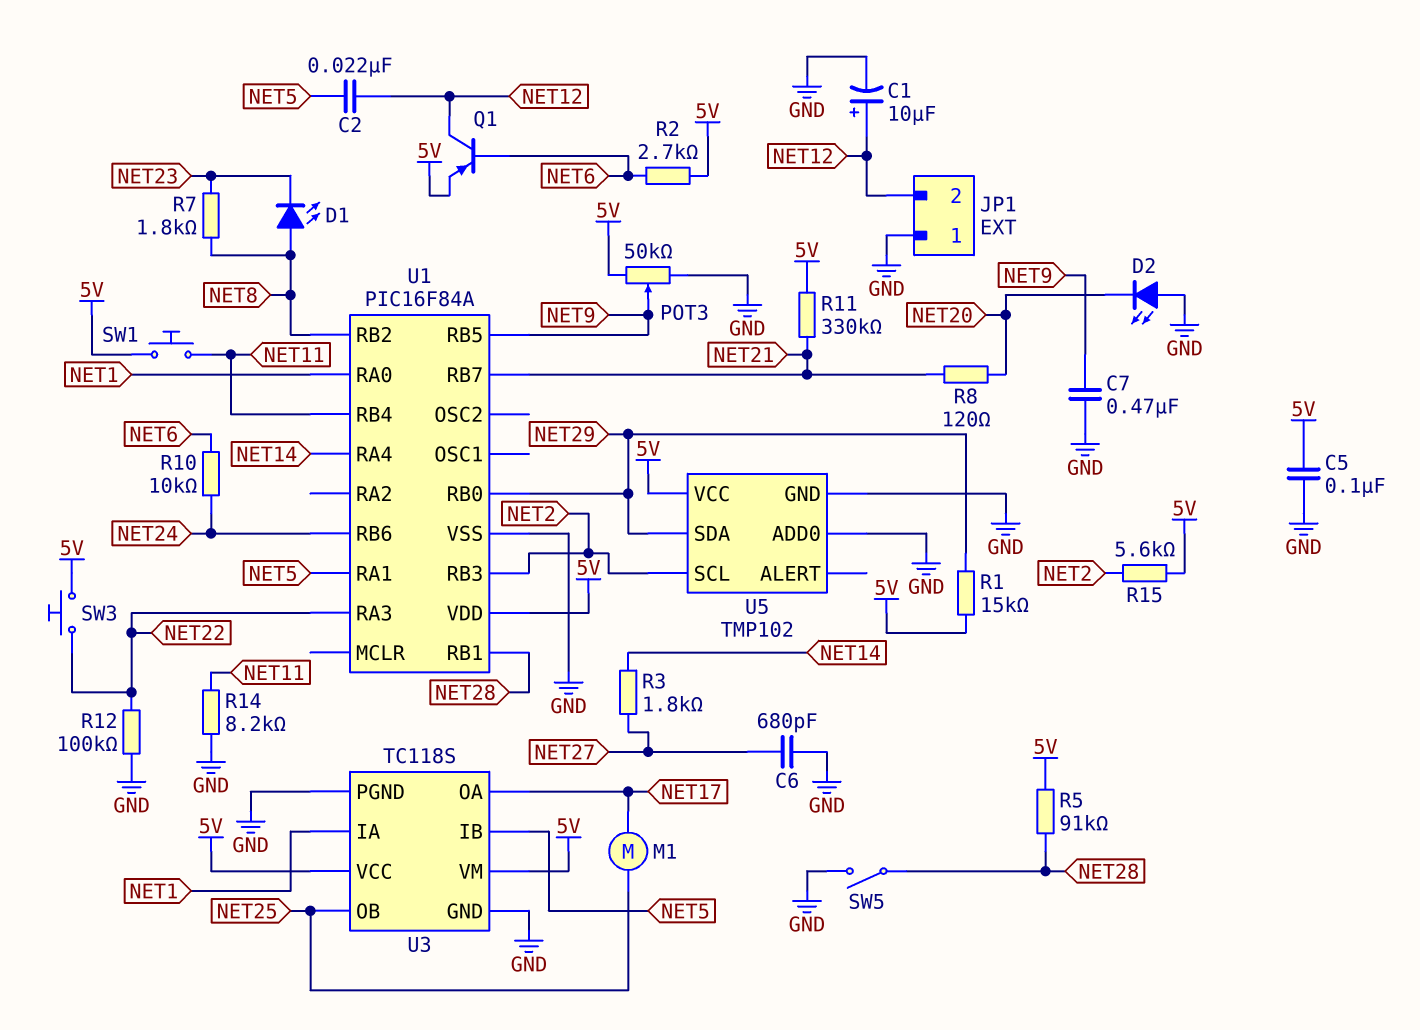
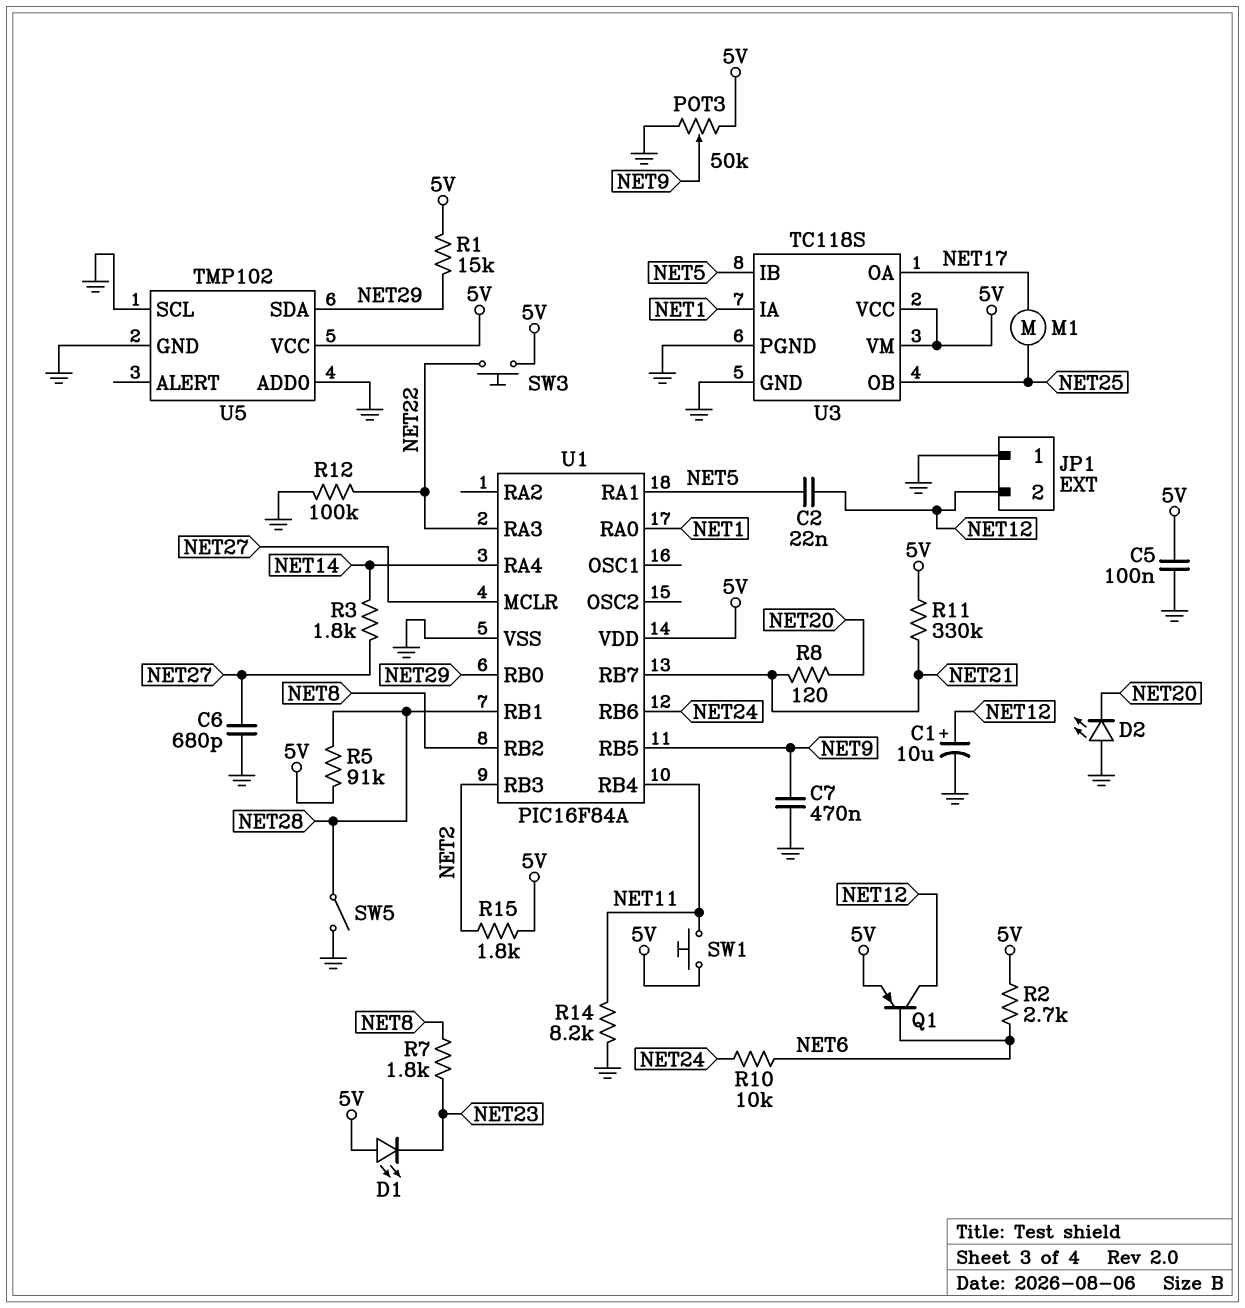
D1: LED (A NET8, K NET23) -> LED (A 5V, K NET23)
R15: 5.6k (5V, NET2) -> 1.8k (5V, NET2)
U1 pin MCLR: none -> NET27
U5 pin SCL: NET2 -> GND

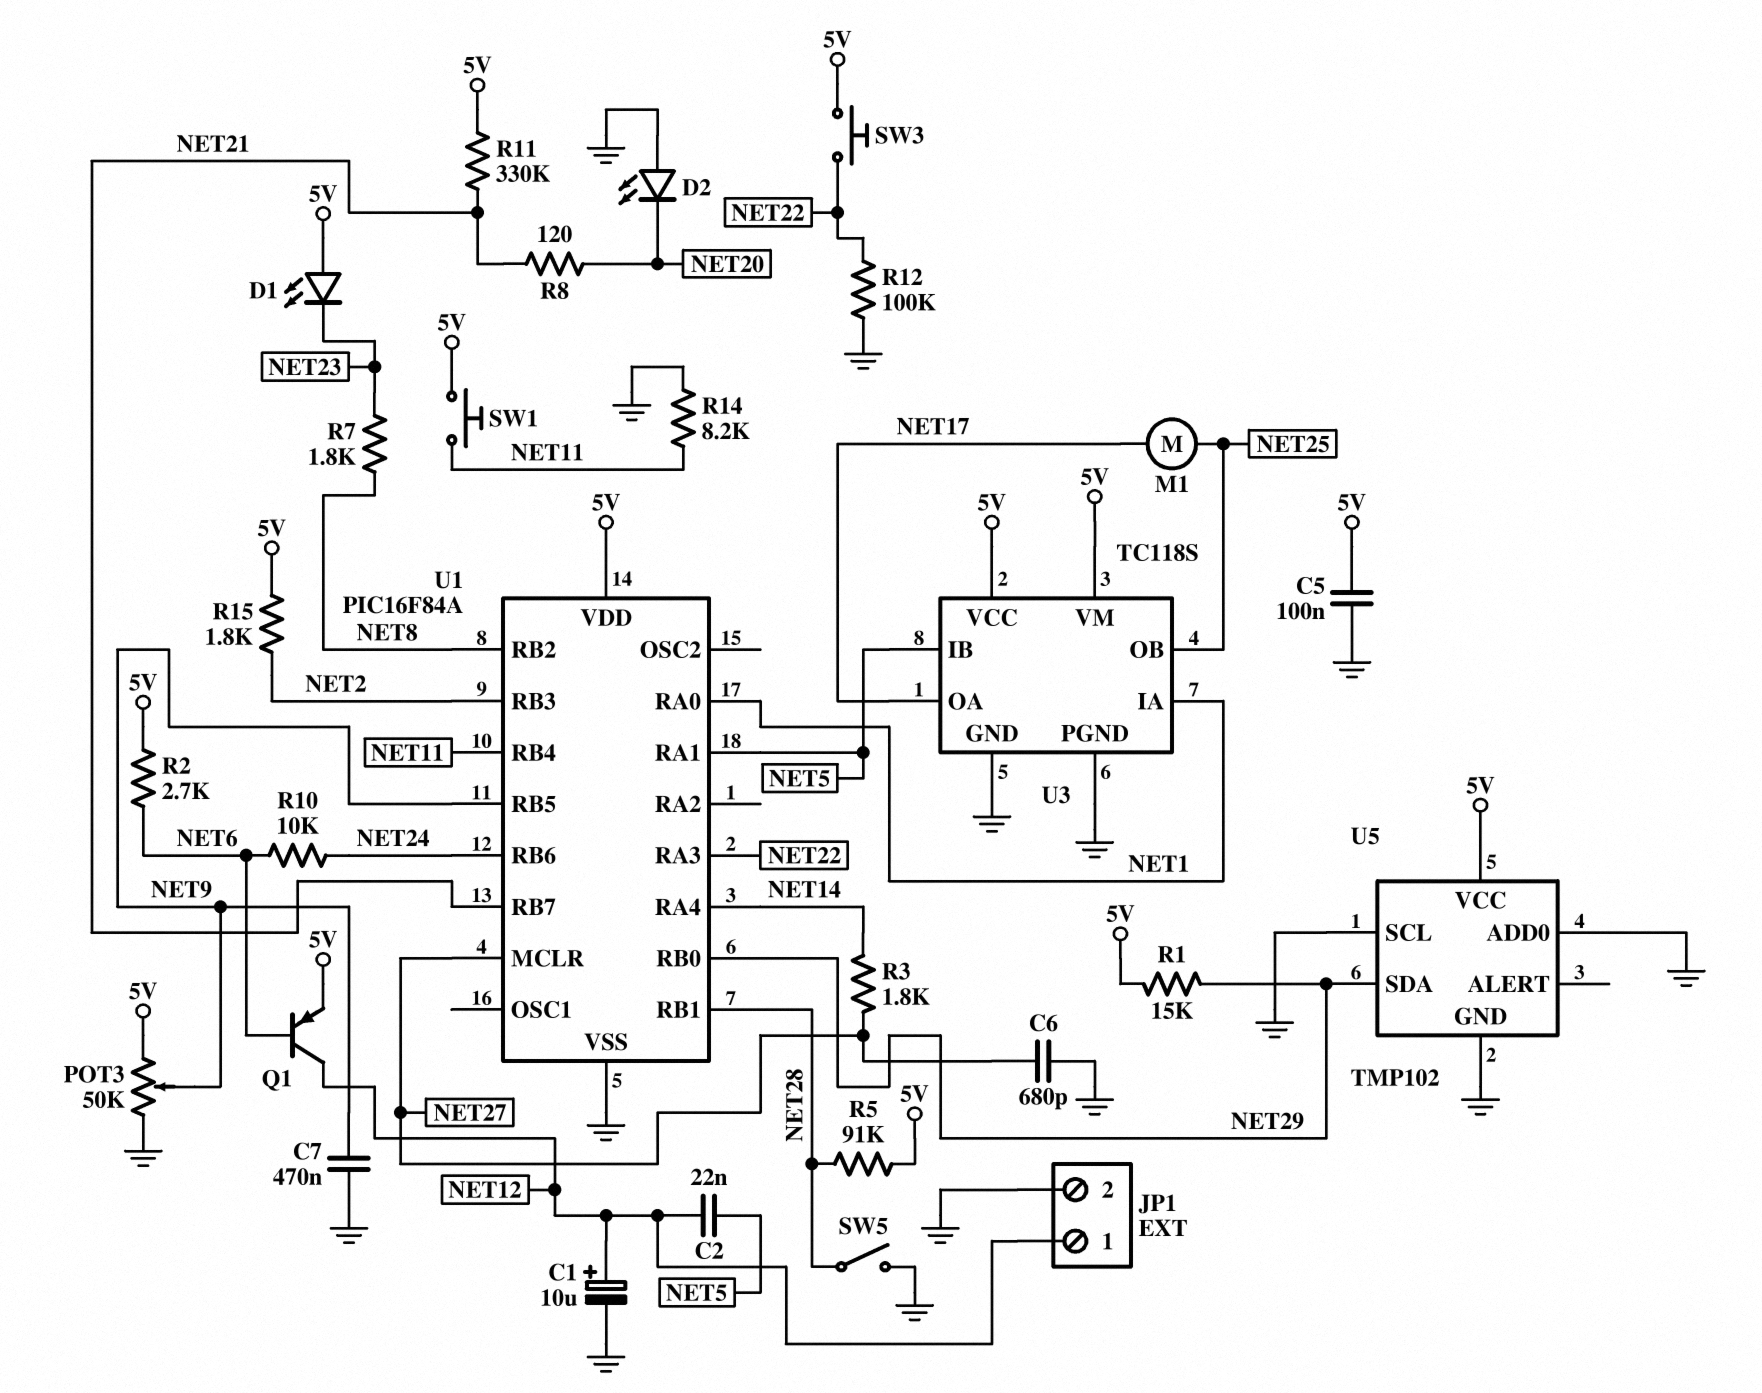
JP1 pin 1: GND -> NET12
JP1 pin 2: NET12 -> GND

